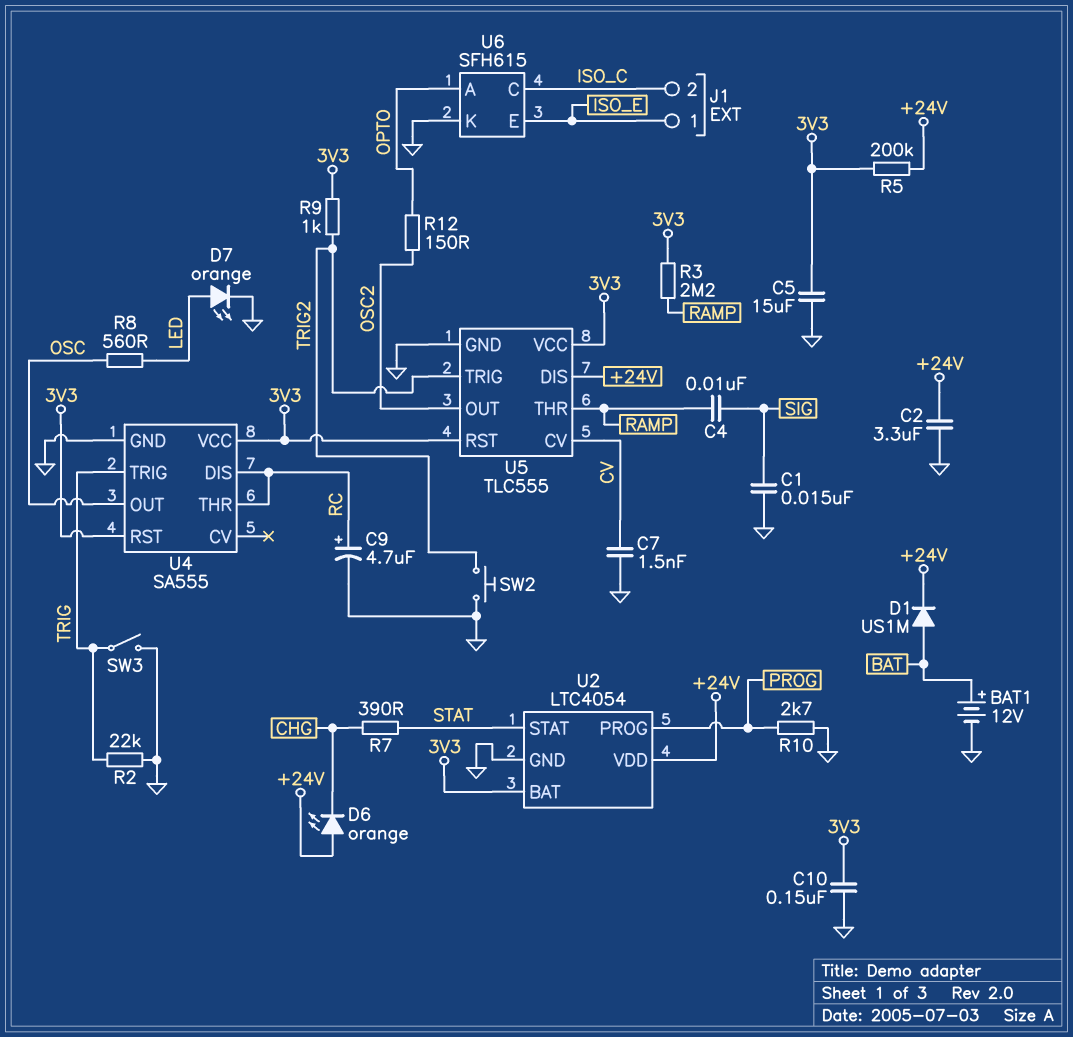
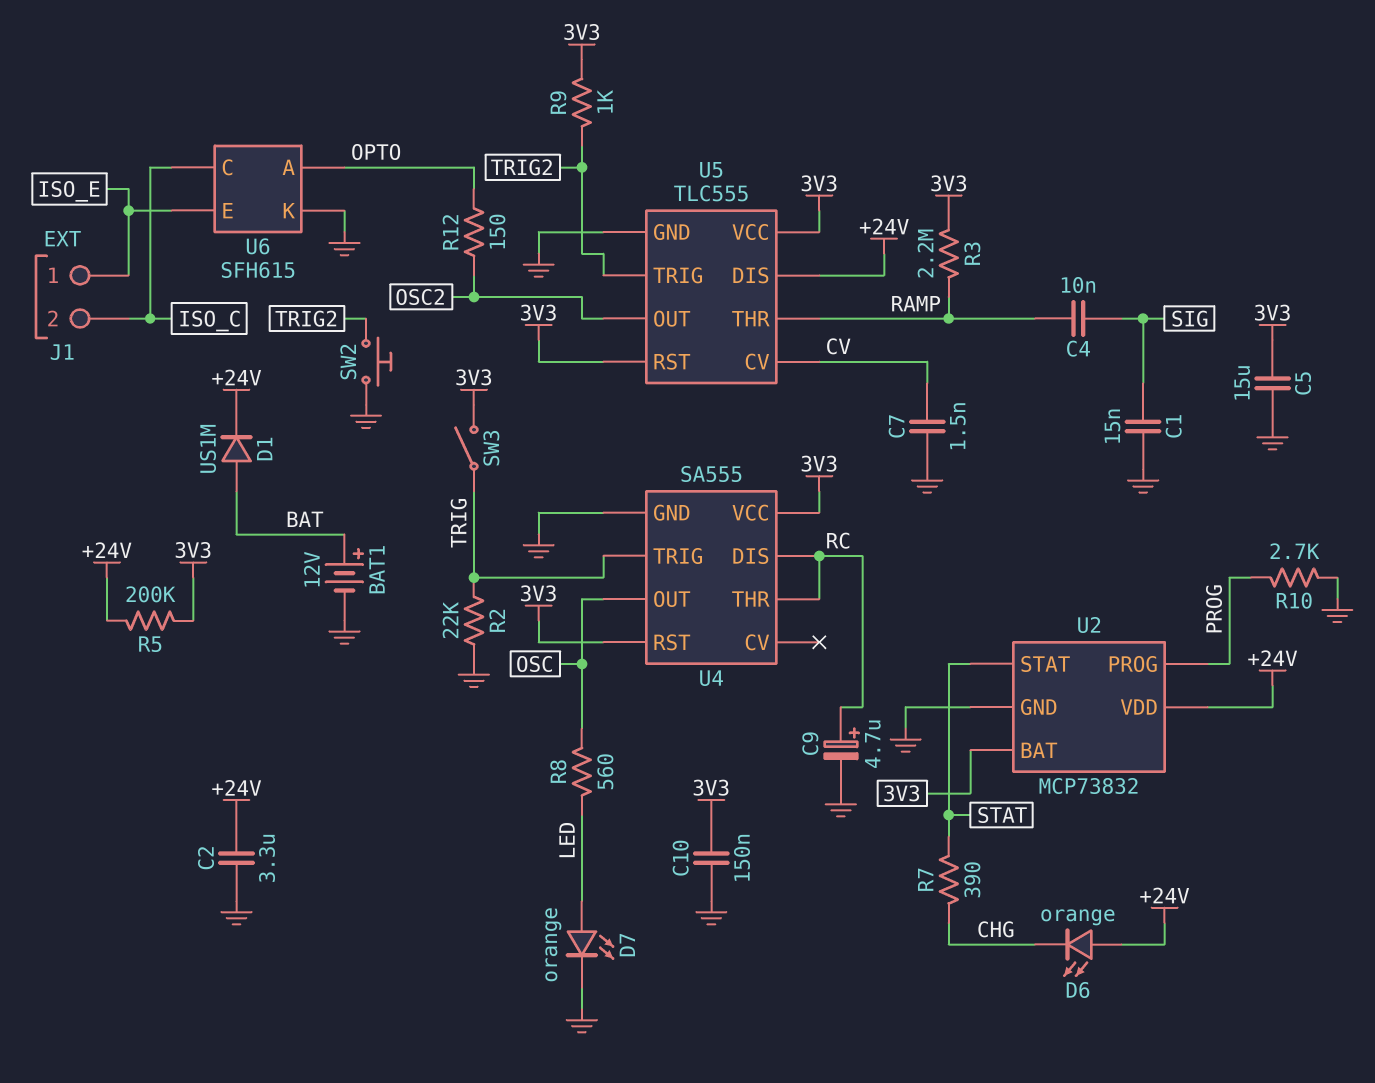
SW3: switch (GND, TRIG) -> switch (3V3, TRIG)
U2: LTC4054 -> MCP73832

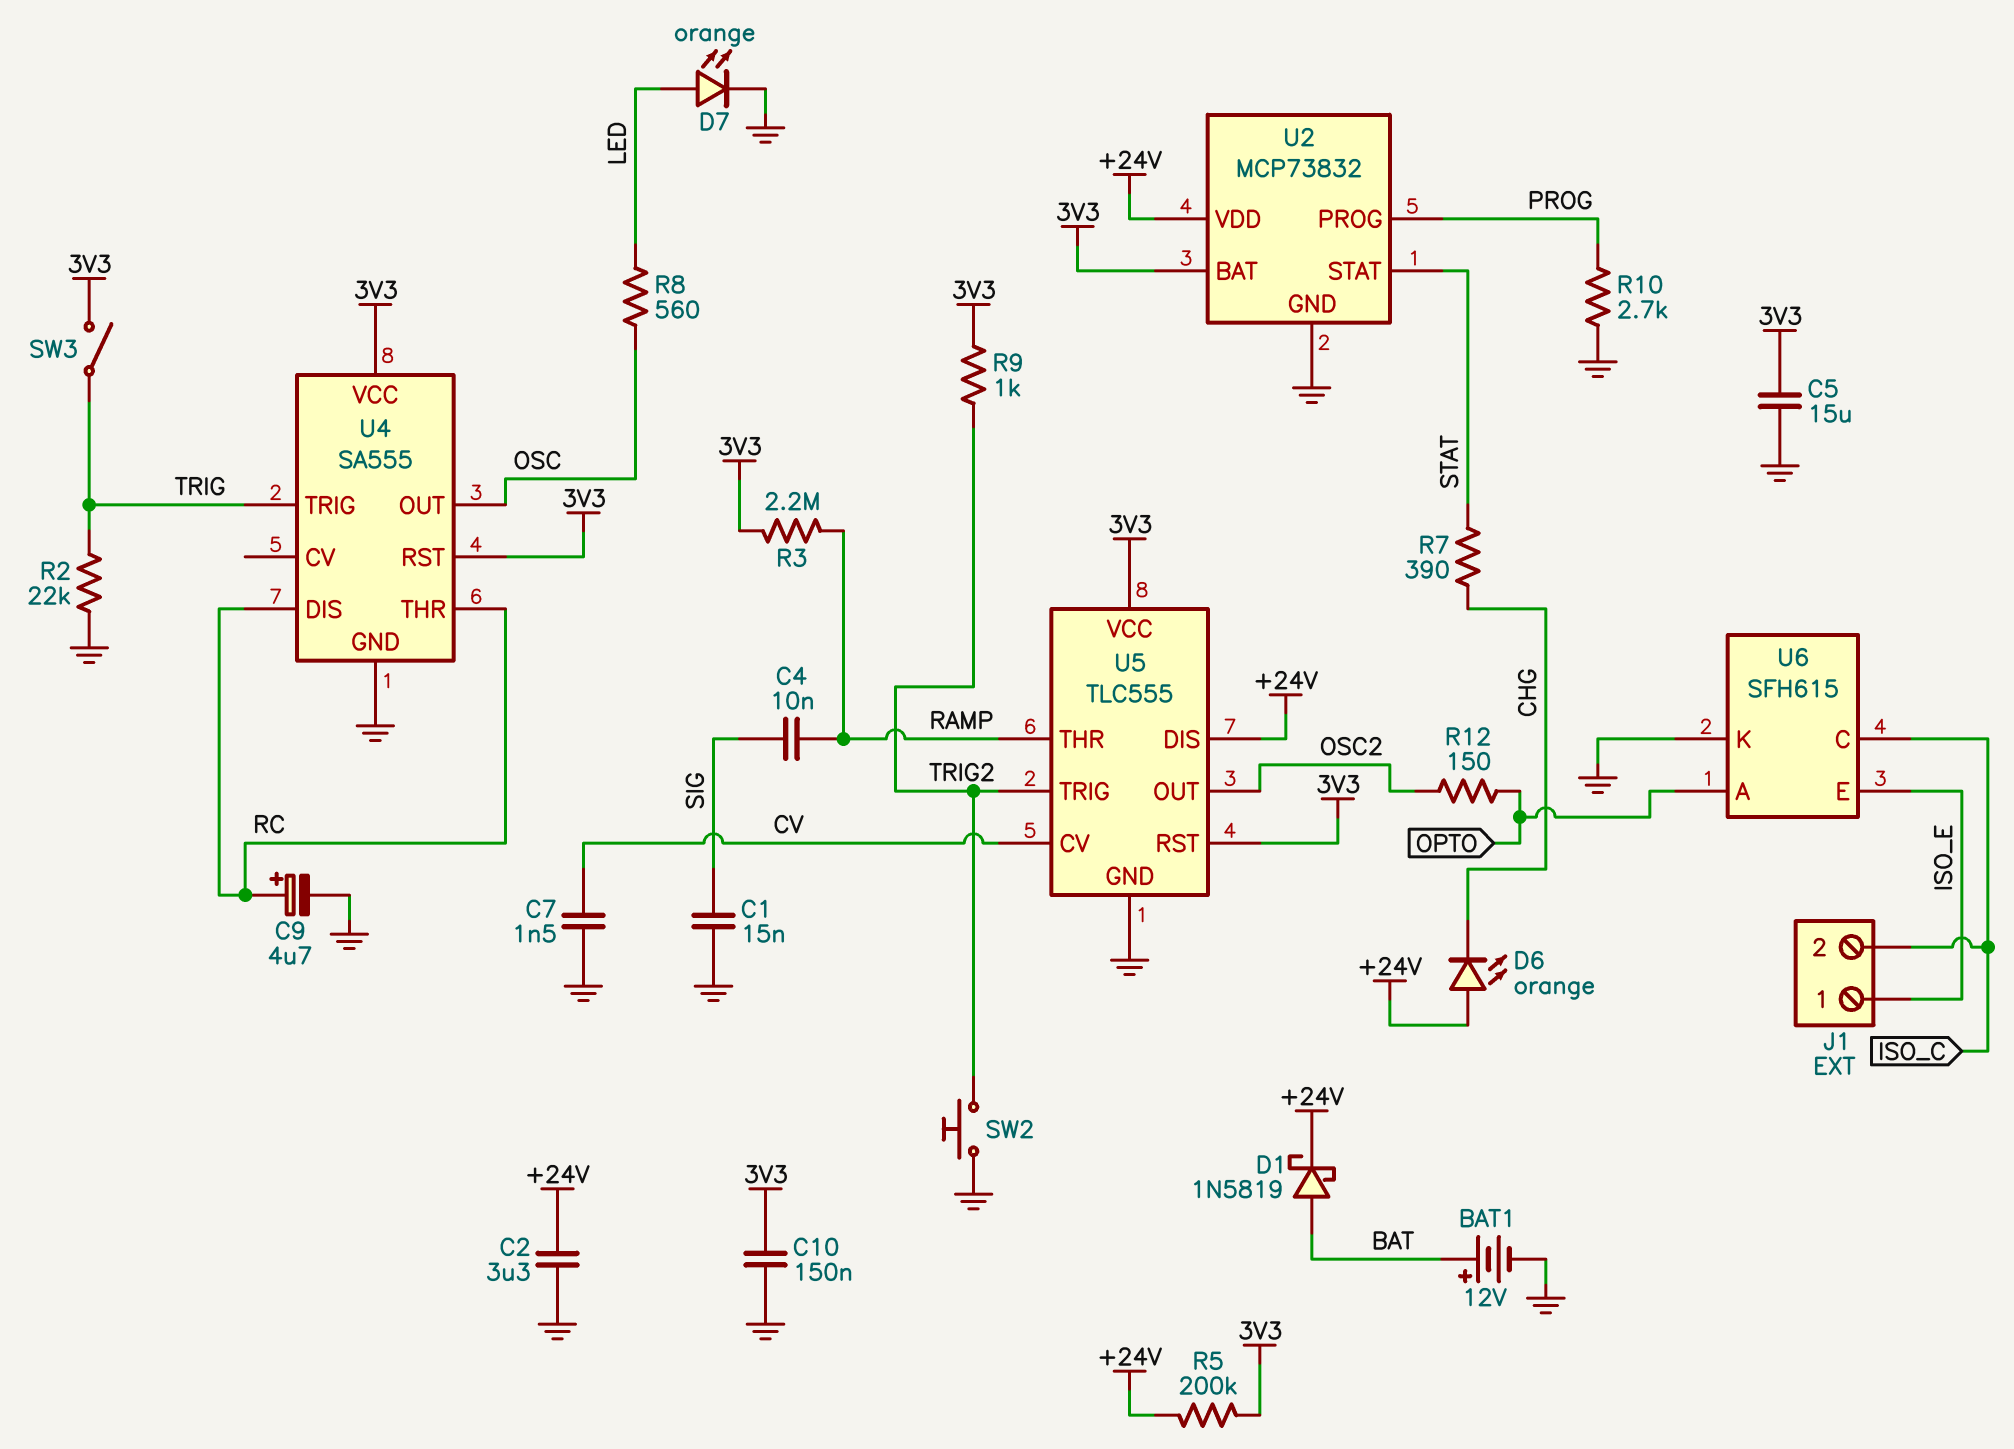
D1: diode US1M (A BAT, K +24V) -> schottky 1N5819 (A BAT, K +24V)

